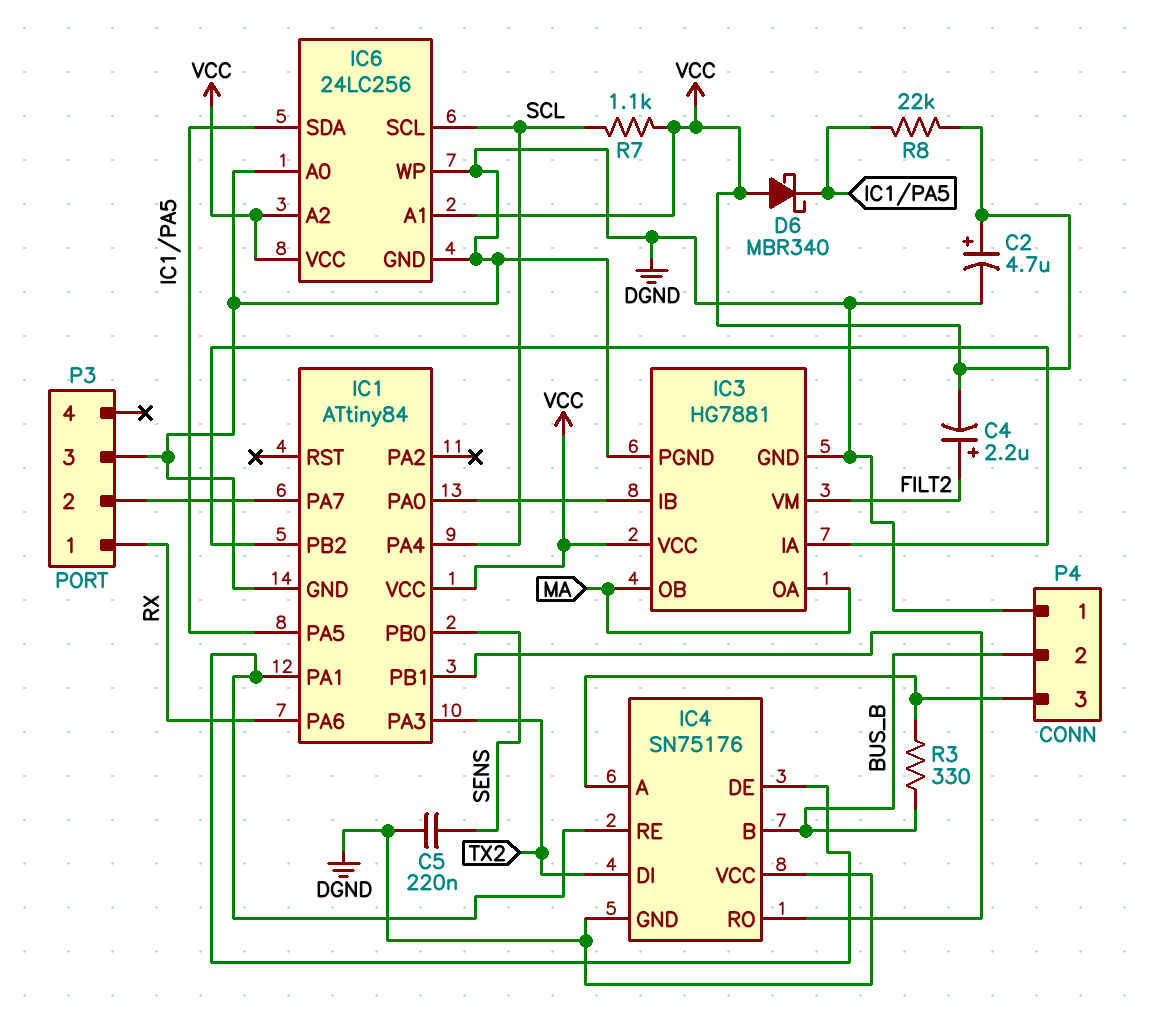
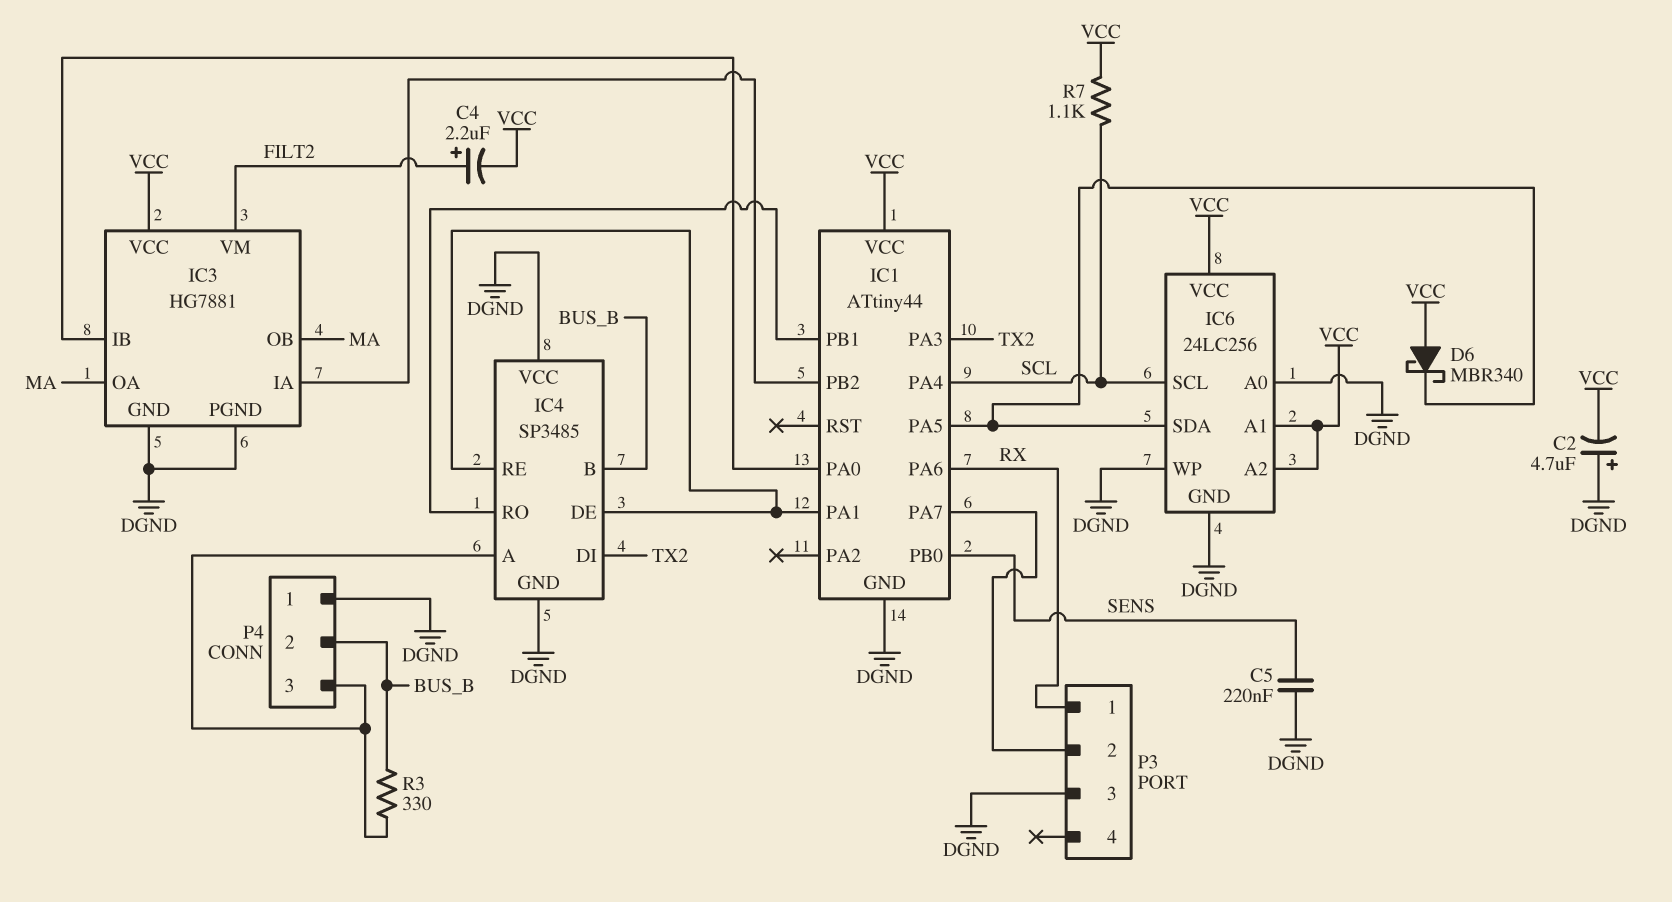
C2: 4.7uF (plus VCC, minus DGND) -> 4.7uF (plus DGND, minus VCC)
IC1: ATtiny84 -> ATtiny44
IC4: SN75176 -> SP3485
R8: 22k (IC1/PA5, VCC) -> none

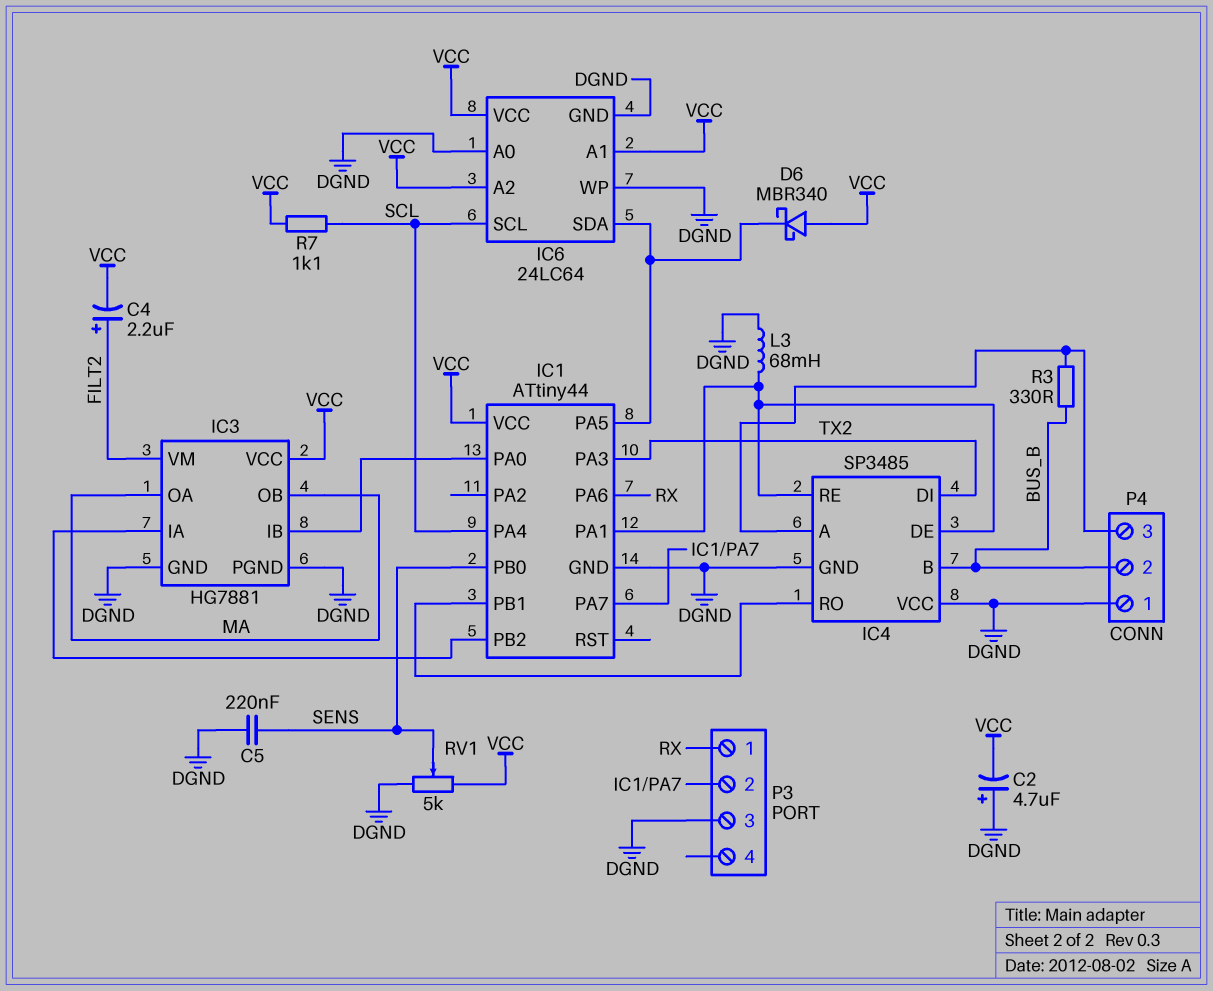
IC6: 24LC256 -> 24LC64
L3: none -> 68mH (DGND, IC1/PA1)
RV1: none -> 5k (DGND, VCC, wiper SENS)

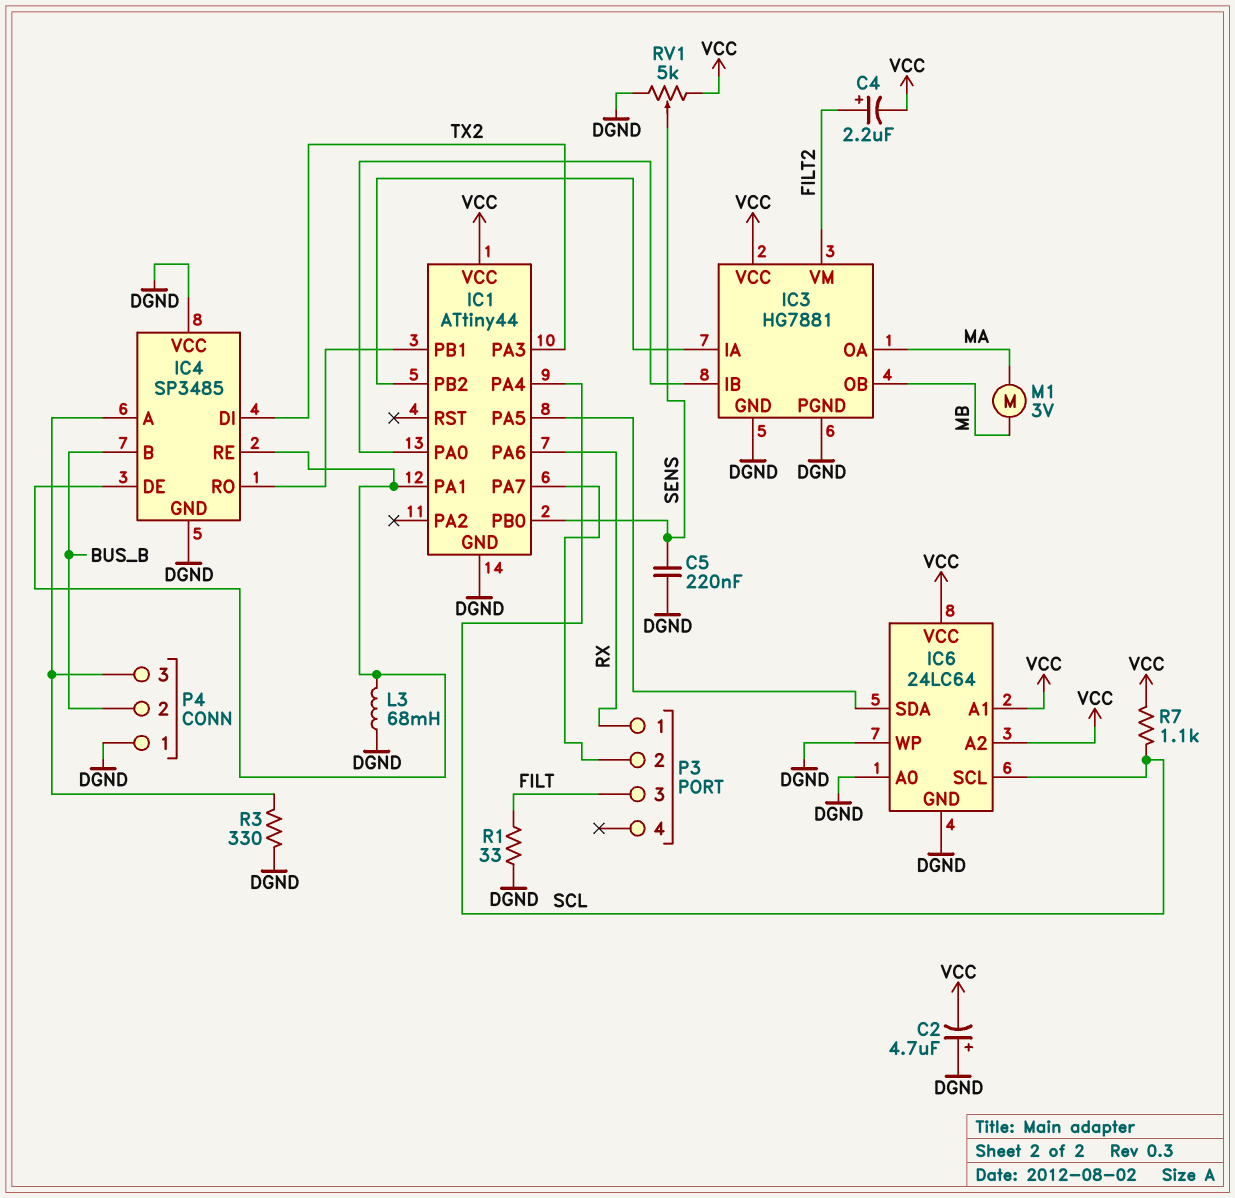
D6: schottky MBR340 (A VCC, K IC1/PA5) -> none
IC3 pin OB: MA -> MB
M1: none -> motor 3V (MA, MB)
P3 pin 3: DGND -> FILT
R1: none -> 33 (DGND, FILT)
R3: 330 (BUS_B, IC4/A) -> 330 (DGND, IC4/A)

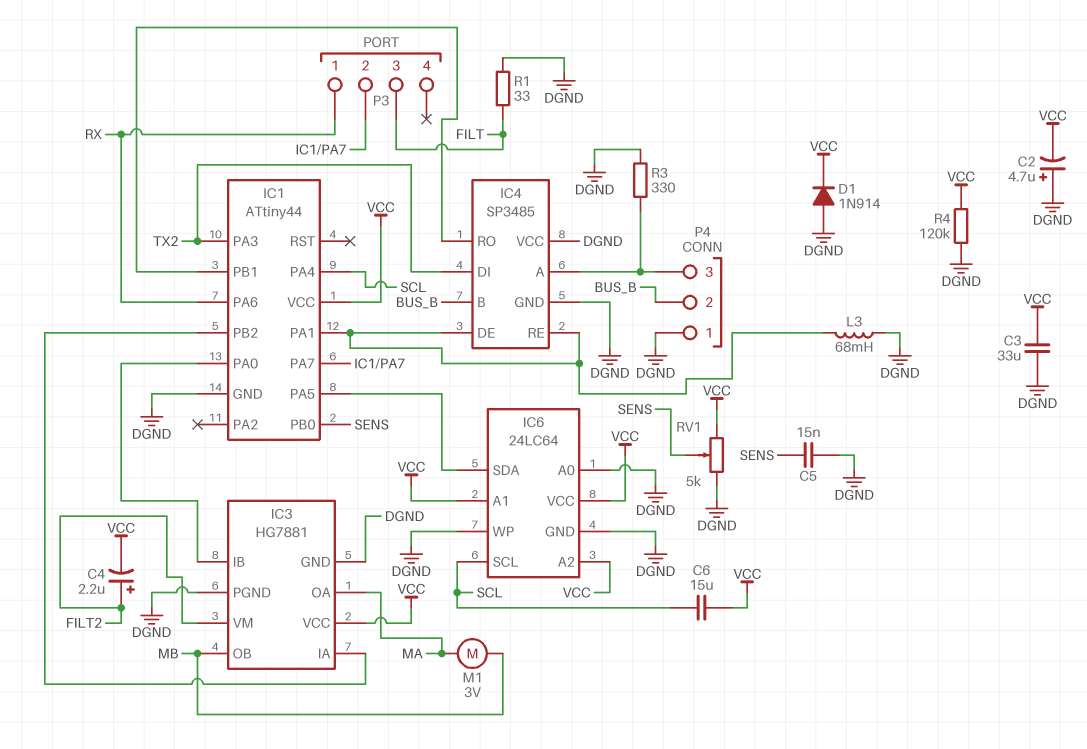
C3: none -> 33uF (DGND, VCC)
C5: 220nF (DGND, SENS) -> 15nF (DGND, SENS)
C6: none -> 15uF (SCL, VCC)
D1: none -> diode 1N914 (A DGND, K VCC)
R4: none -> 120k (DGND, VCC)
R7: 1.1k (SCL, VCC) -> none

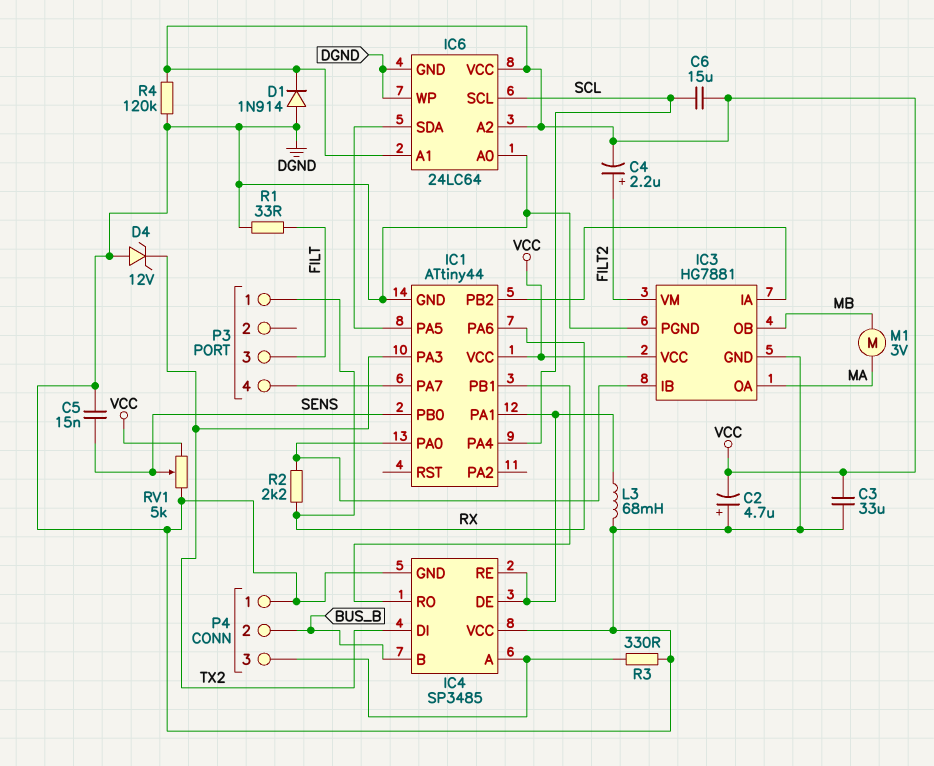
D4: none -> zener 12V (A DGND, K TX2)
P3 pin 2: IC1/PA7 -> none
P3 pin 4: none -> IC1/PA7
R2: none -> 2.2k (IC1/PA0, RX)

